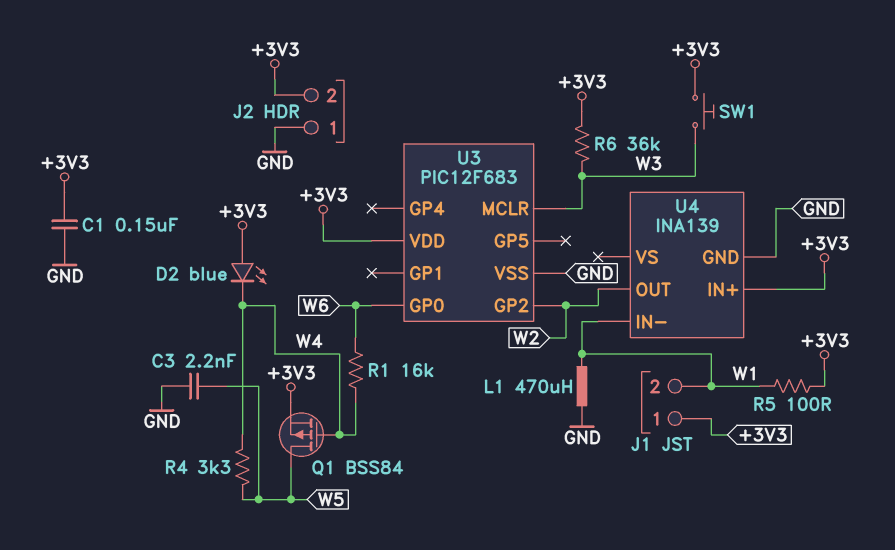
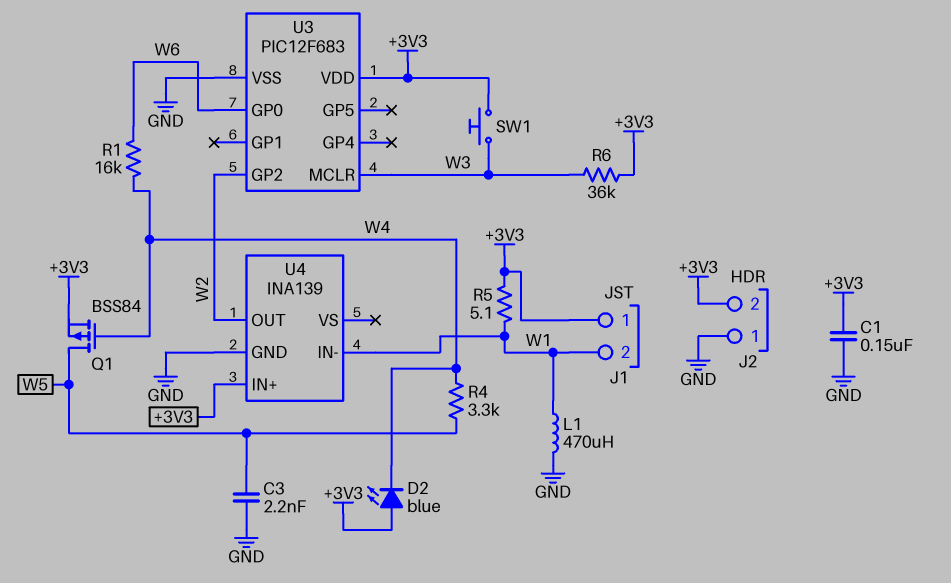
R5: 100 (+3V3, W1) -> 5.1 (+3V3, W1)

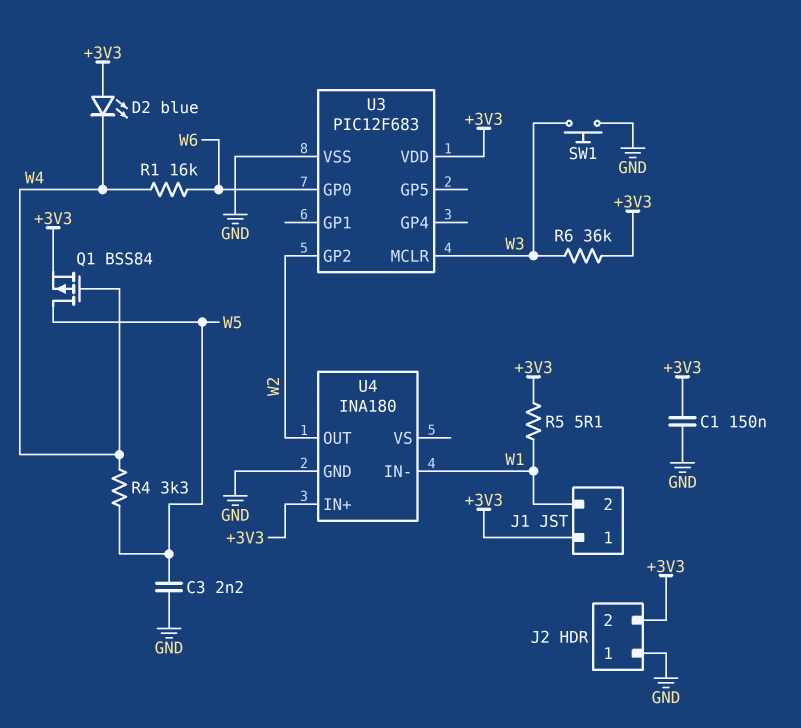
L1: 470uH (GND, W1) -> none
SW1: button (+3V3, W3) -> button (GND, W3)
U4: INA139 -> INA180

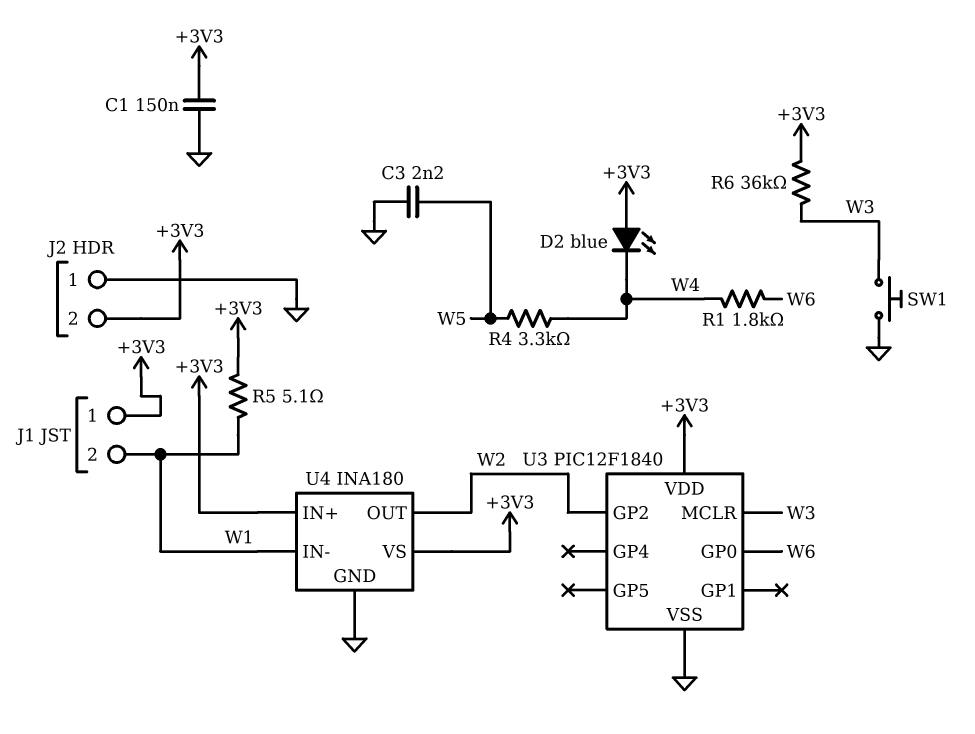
Q1: PMOS BSS84 (G W4, D W5, S +3V3) -> none
R1: 16k (W4, W6) -> 1.8k (W4, W6)
U3: PIC12F683 -> PIC12F1840
U4 pin VS: none -> +3V3

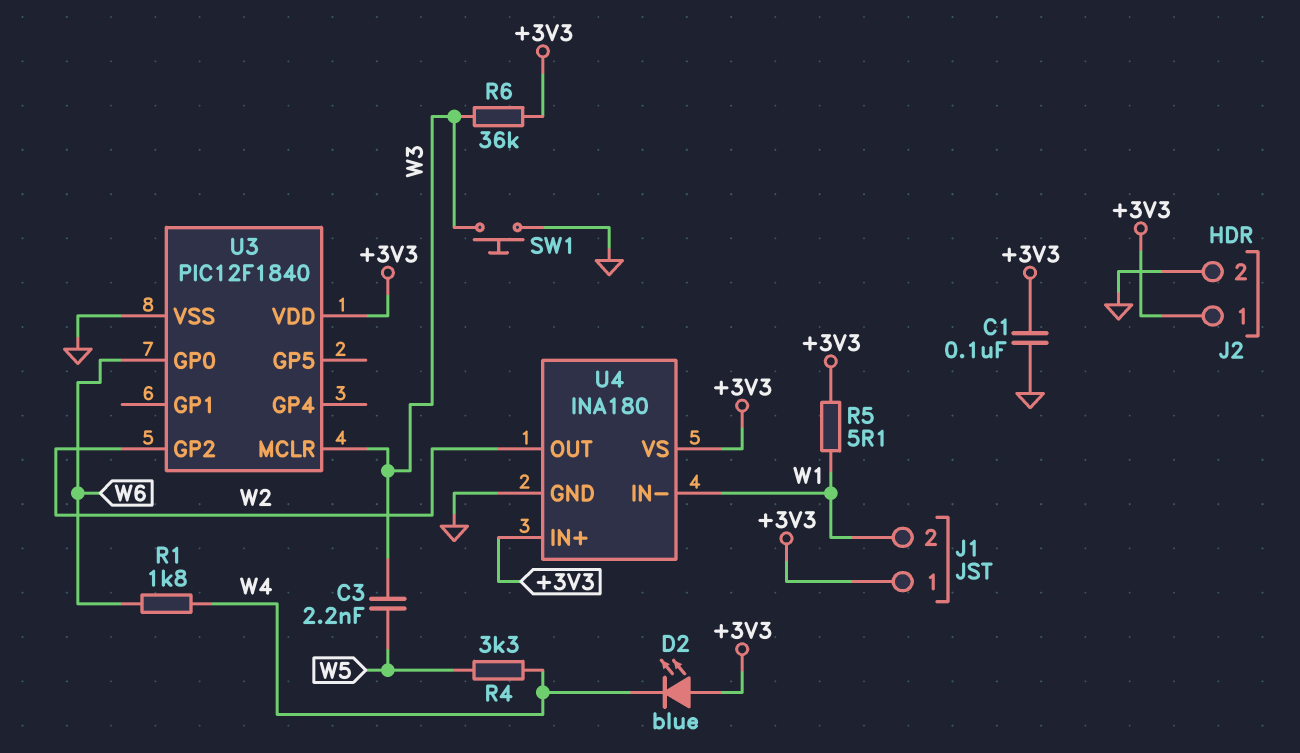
C1: 150nF (+3V3, GND) -> 100nF (+3V3, GND)
C3: 2.2nF (GND, W5) -> 2.2nF (W3, W5)
J2 pin 1: GND -> +3V3
J2 pin 2: +3V3 -> GND

